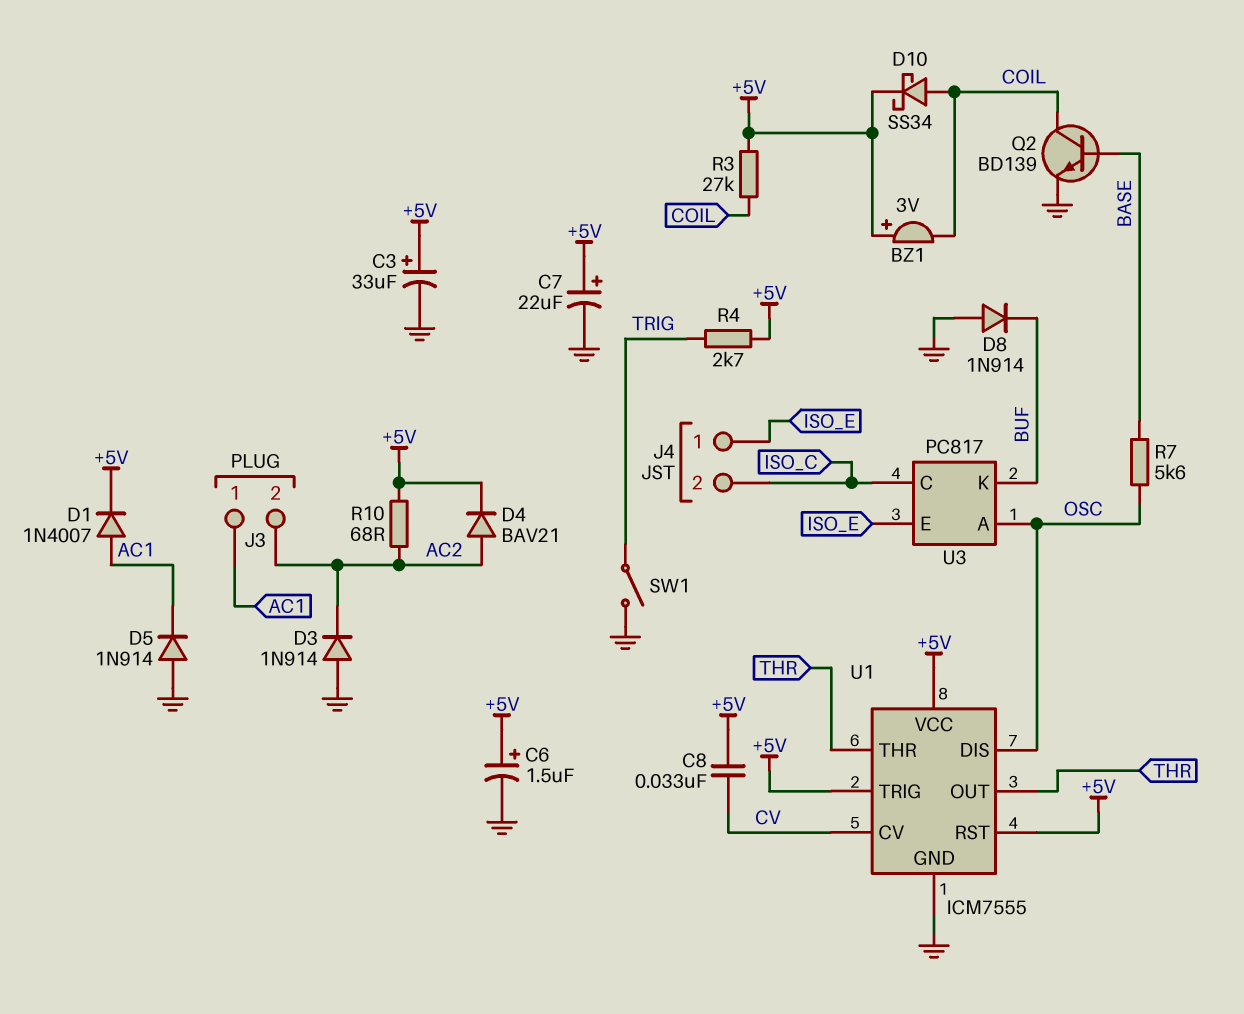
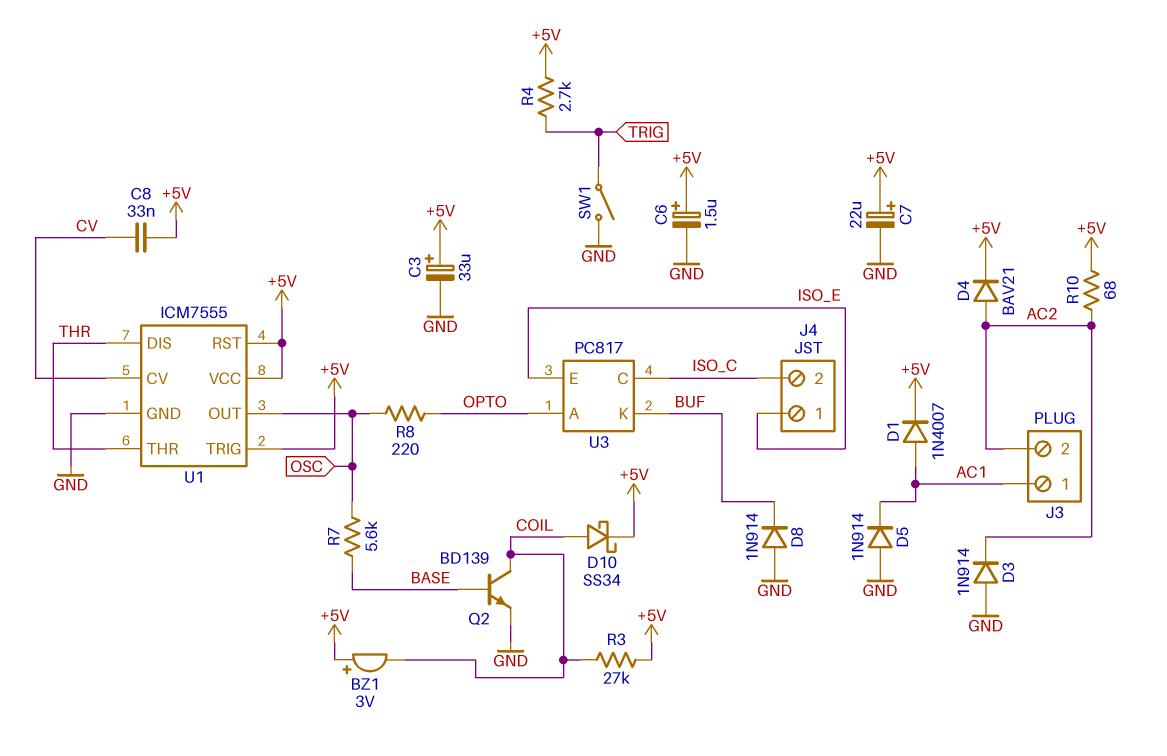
R8: none -> 220 (OPTO, OSC)
U1 pin DIS: OSC -> THR
U1 pin OUT: THR -> OSC
U3 pin A: OSC -> OPTO

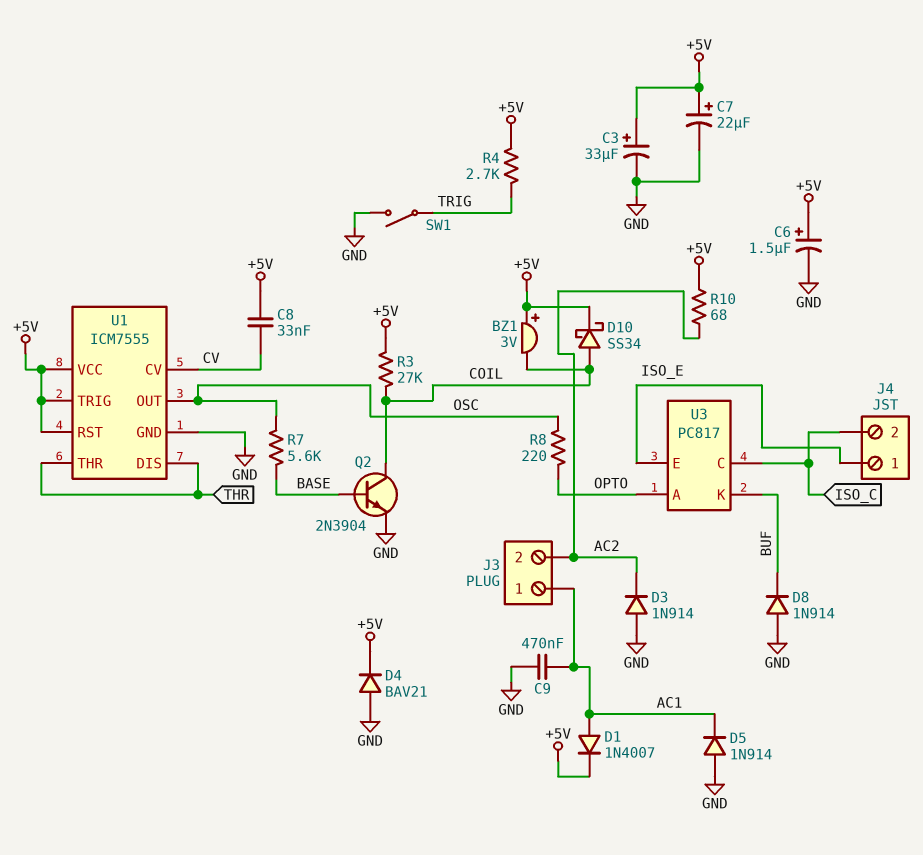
C9: none -> 470nF (AC1, GND)
D4: diode BAV21 (A AC2, K +5V) -> diode BAV21 (A GND, K +5V)
Q2: NPN BD139 (B BASE, C COIL, E GND) -> NPN 2N3904 (B BASE, C COIL, E GND)

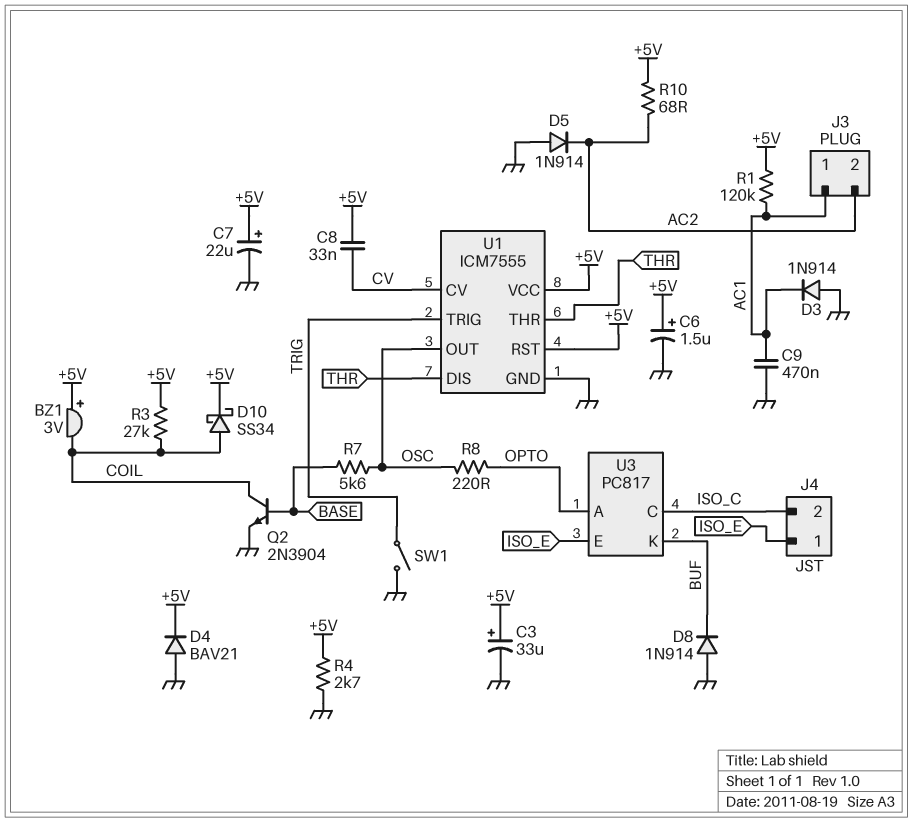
D1: diode 1N4007 (A AC1, K +5V) -> none
D3: diode 1N914 (A GND, K AC2) -> diode 1N914 (A GND, K AC1)
D5: diode 1N914 (A GND, K AC1) -> diode 1N914 (A GND, K AC2)
R1: none -> 120k (+5V, AC1)
R4: 2.7k (+5V, TRIG) -> 2.7k (+5V, GND)
U1 pin TRIG: +5V -> TRIG

